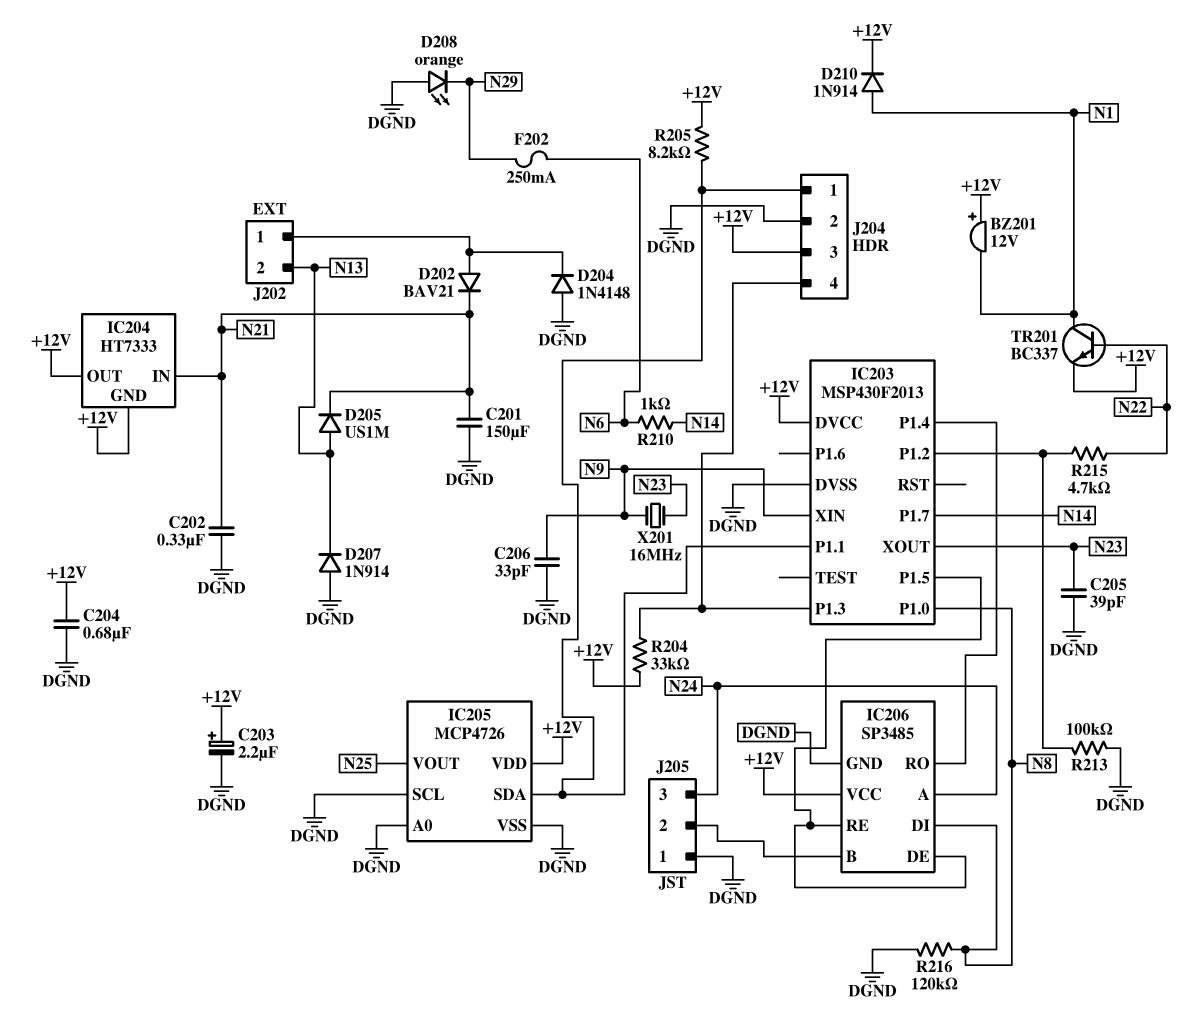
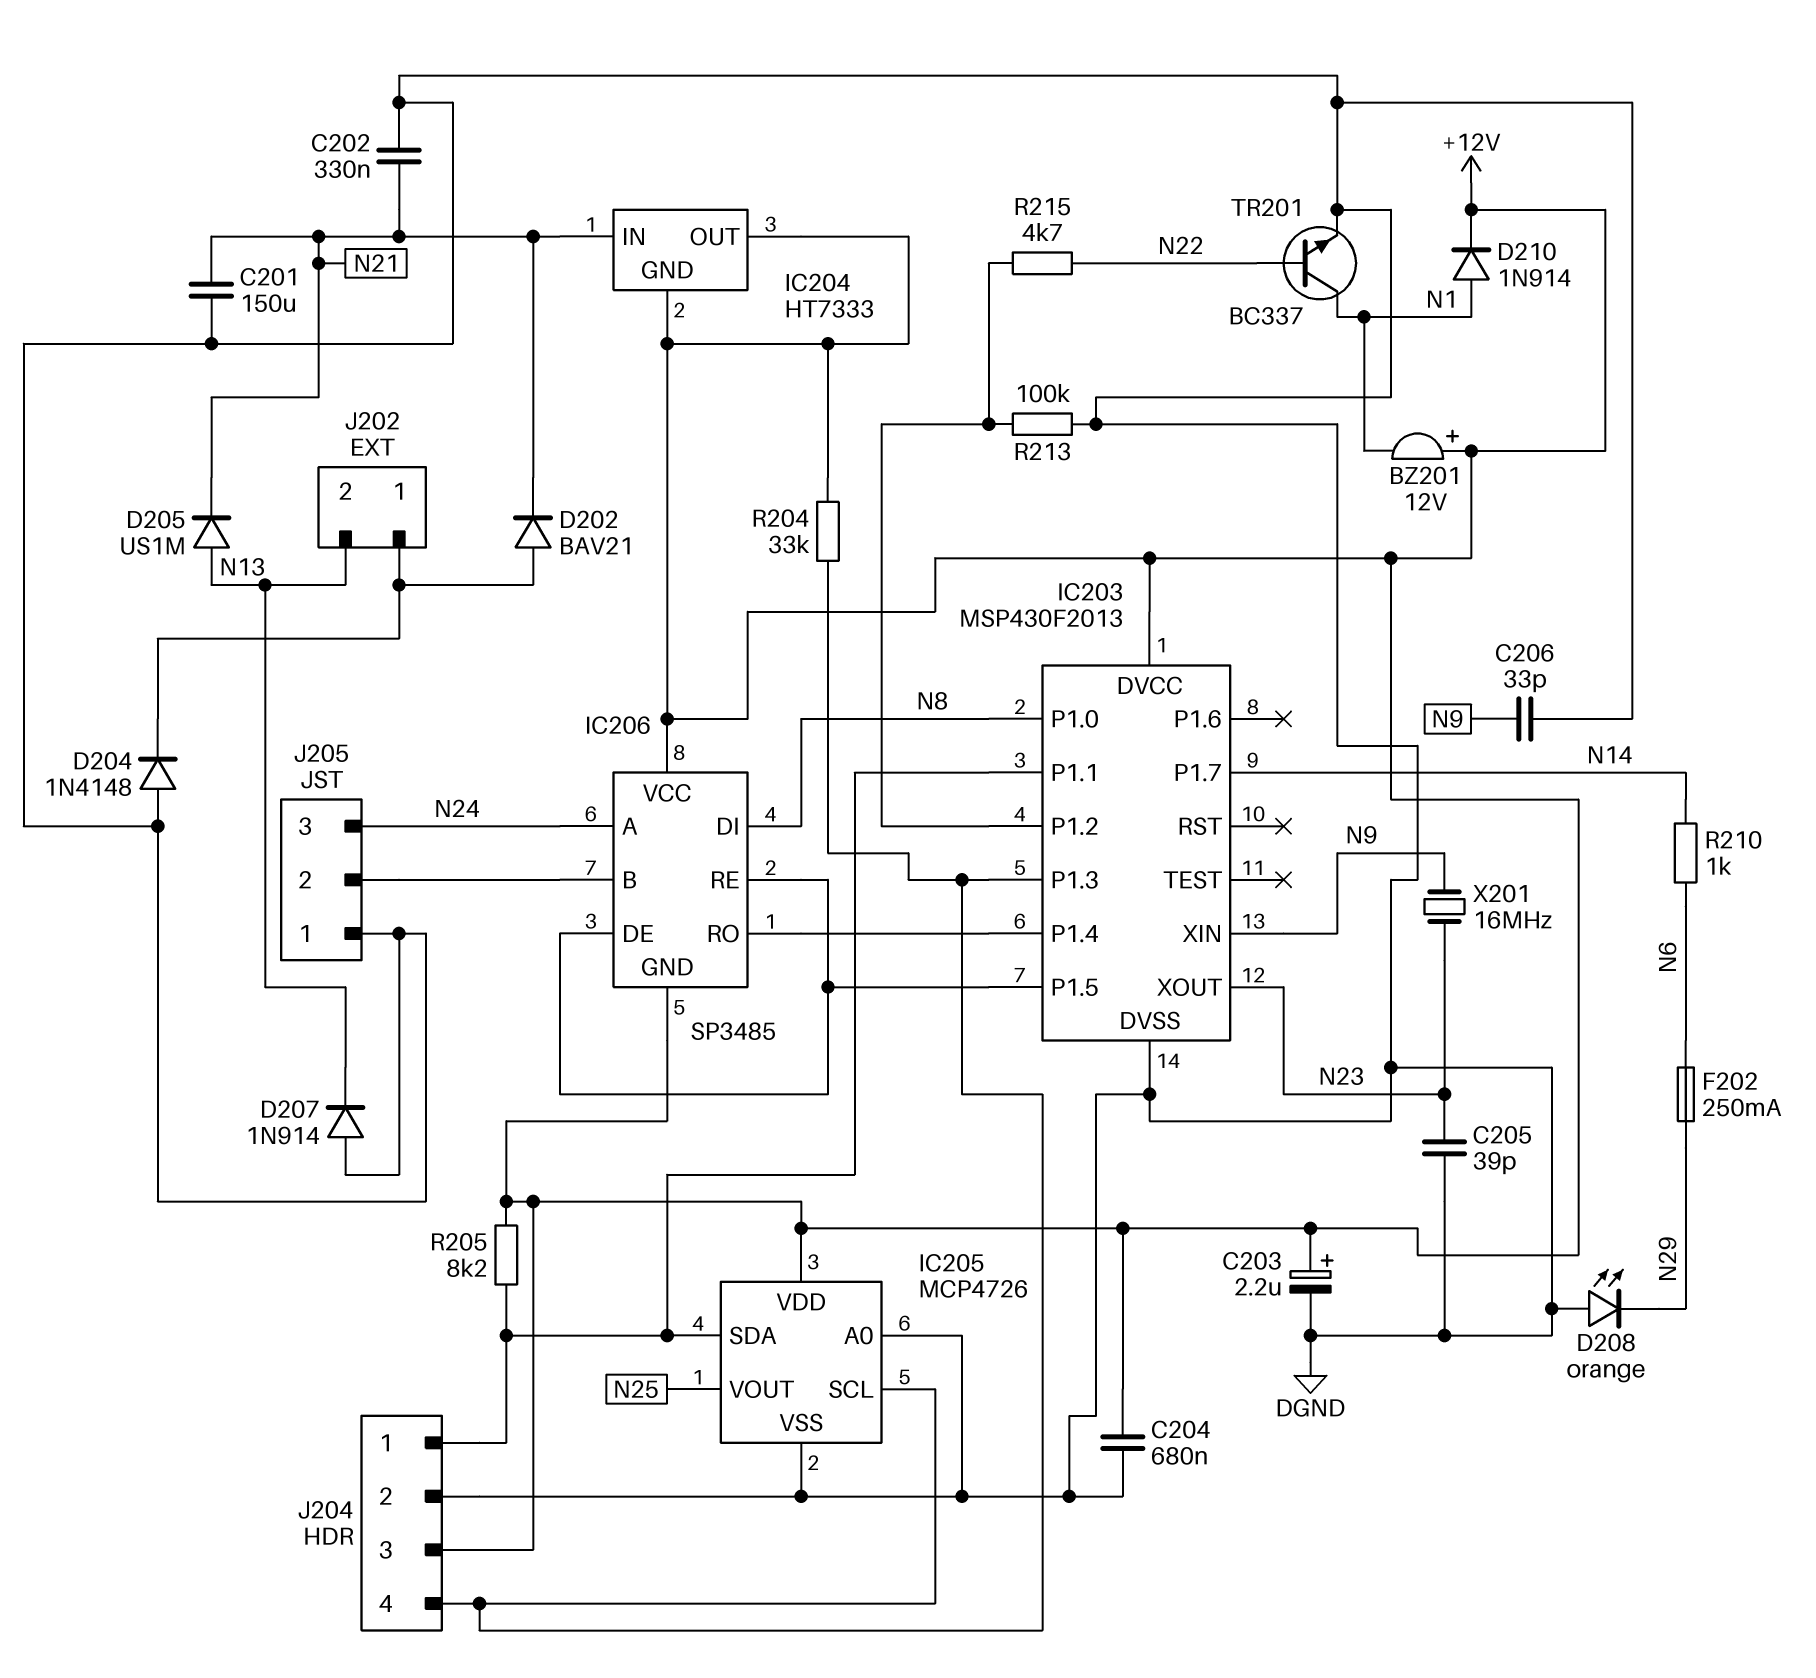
IC205 pin SCL: DGND -> IC203/P1.3
IC206 pin GND: DGND -> +12V
R216: 120k (DGND, N8) -> none
TR201: NPN BC337 (B N22, C N1, E +12V) -> NPN BC337 (B N22, C N1, E DGND)

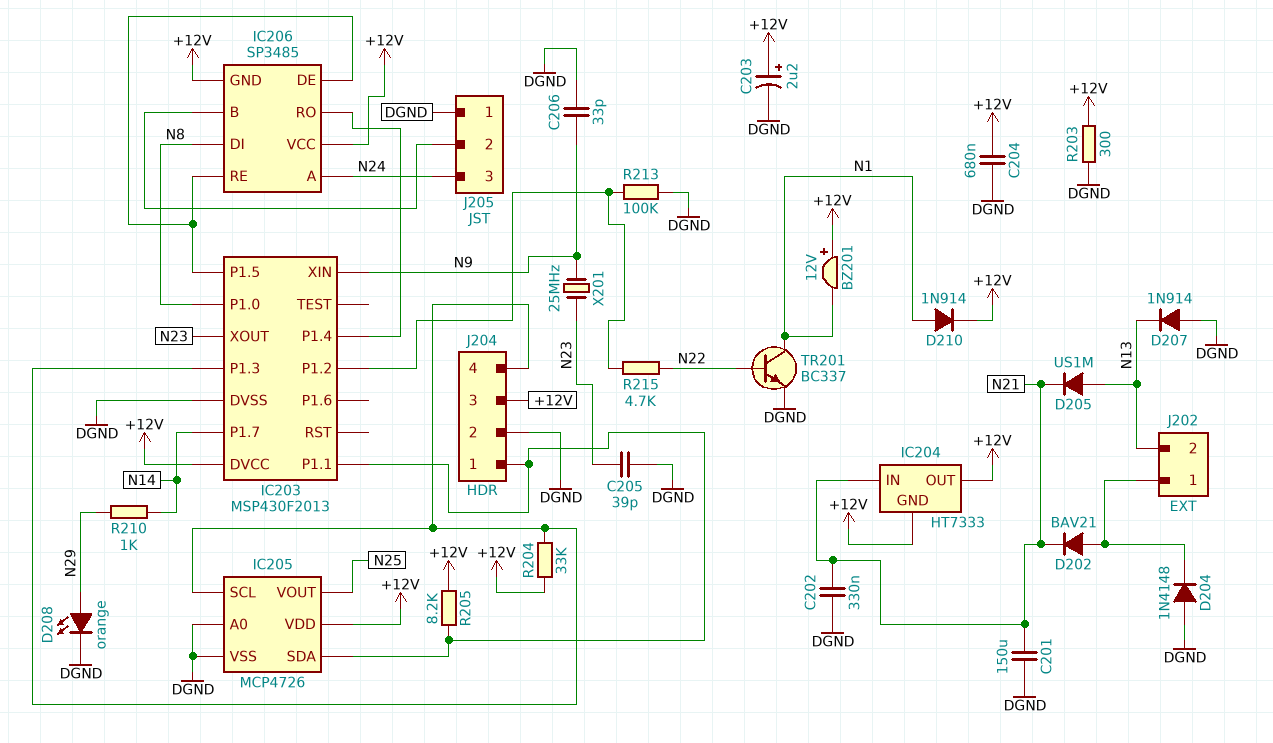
D208: LED orange (A DGND, K N29) -> LED orange (A N29, K DGND)
F202: 250mA (N6, N29) -> none
R203: none -> 300 (+12V, DGND)
R210: 1k (N6, N14) -> 1k (N14, N29)
X201: 16MHz (N9, N23) -> 25MHz (N9, N23)

